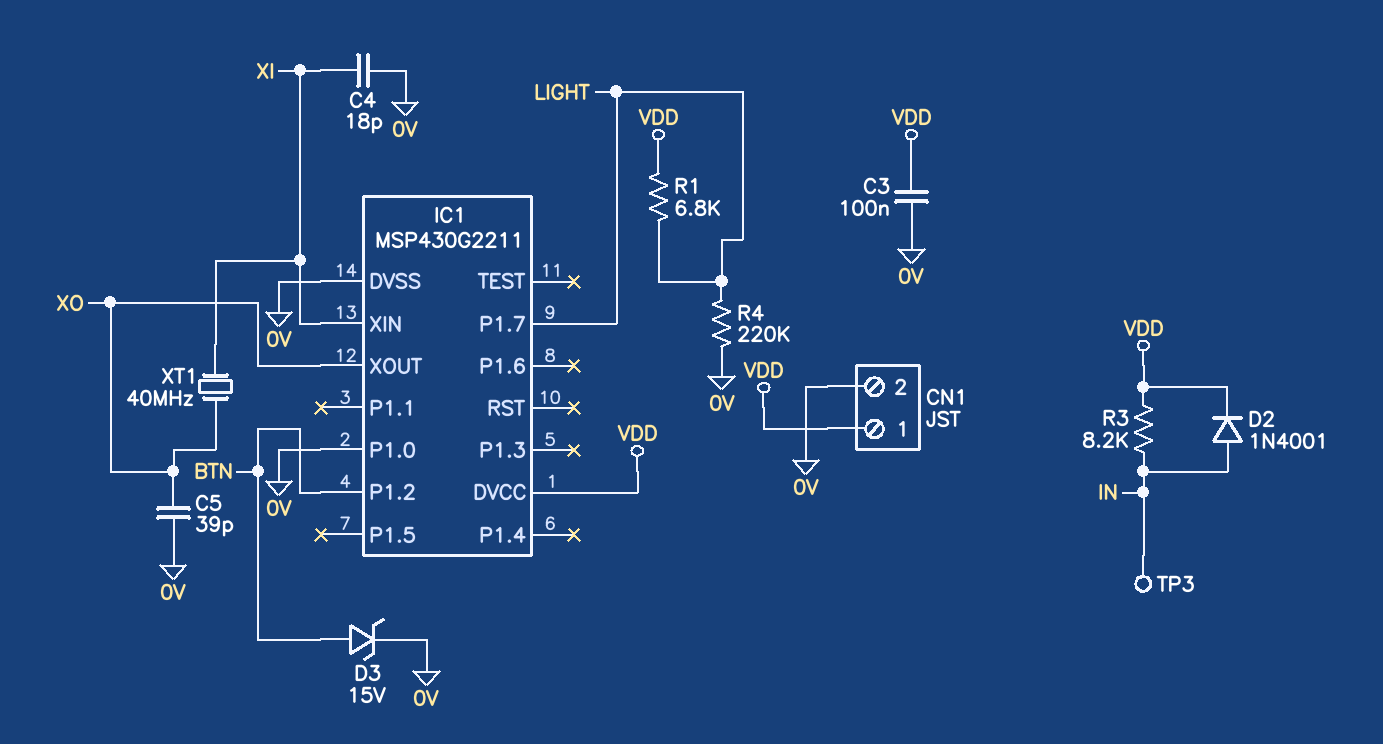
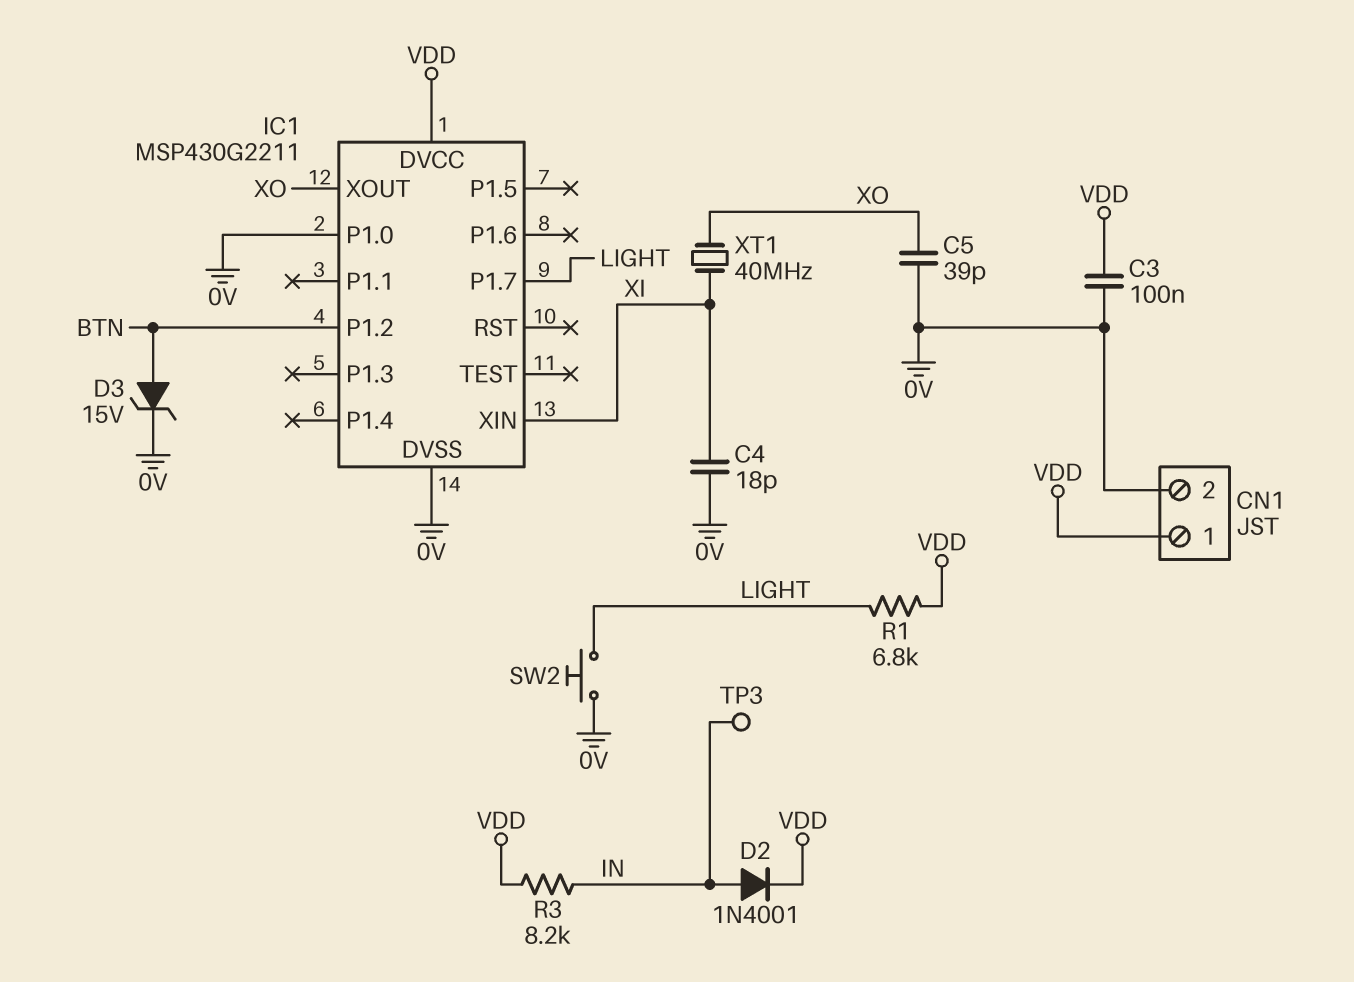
R4: 220k (0V, LIGHT) -> none
SW2: none -> button (0V, LIGHT)

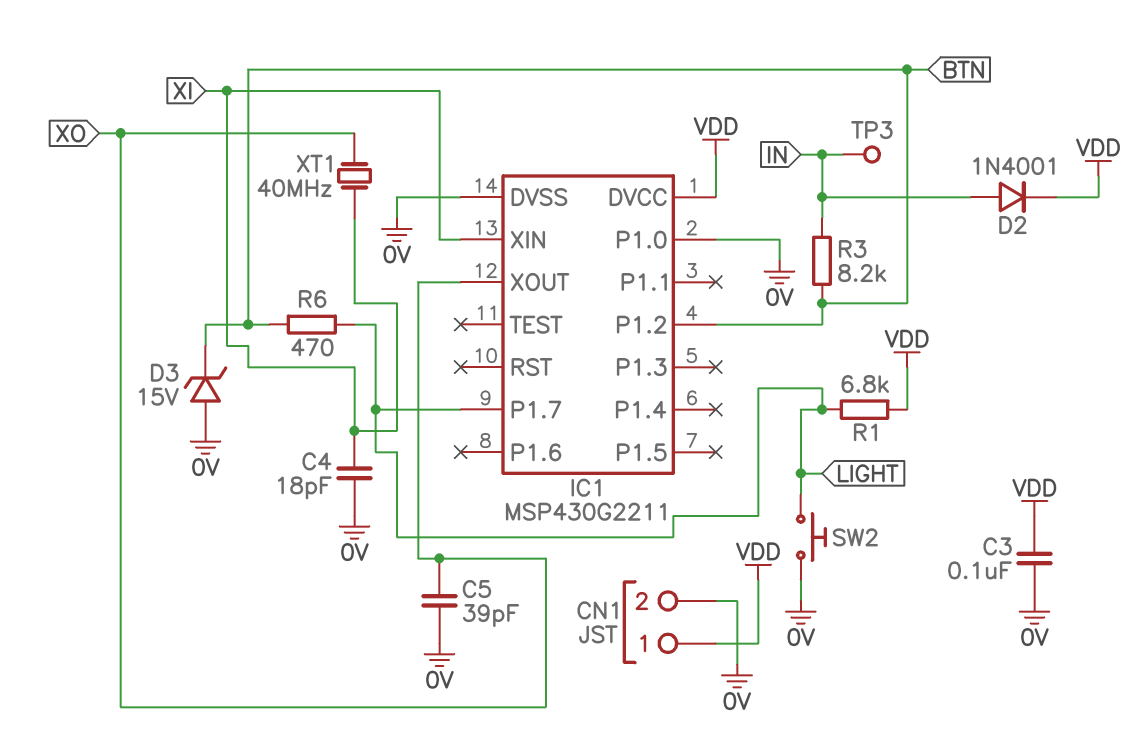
D3: zener 15V (A BTN, K 0V) -> zener 15V (A 0V, K BTN)
R3: 8.2k (IN, VDD) -> 8.2k (BTN, IN)
R6: none -> 470 (BTN, LIGHT)

